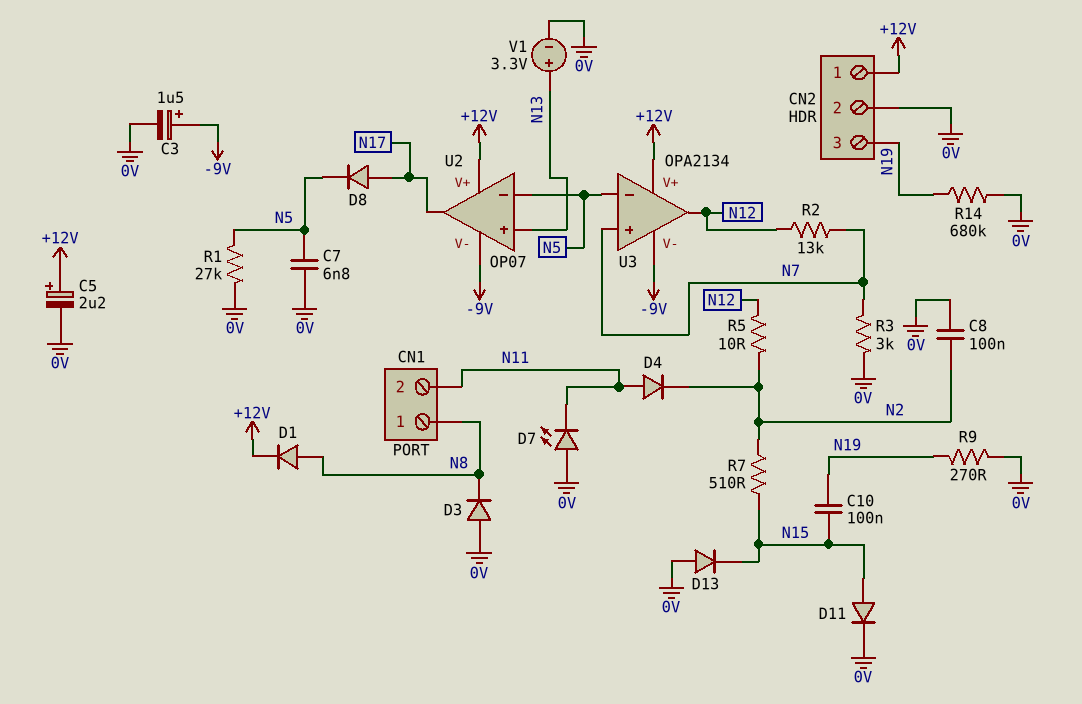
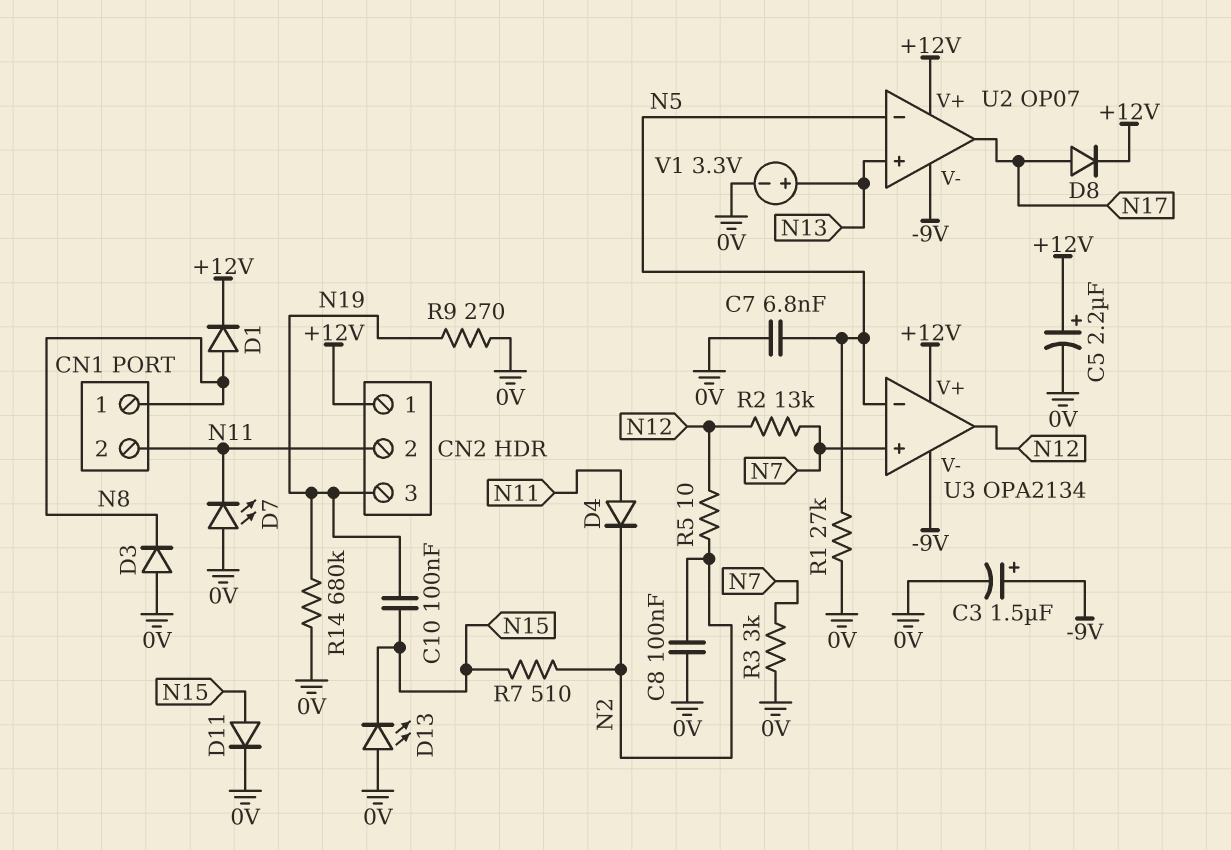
CN2 pin 2: 0V -> N11
D8: diode (A N17, K N5) -> diode (A N17, K +12V)
D13: diode (A 0V, K N15) -> LED (A 0V, K N15)

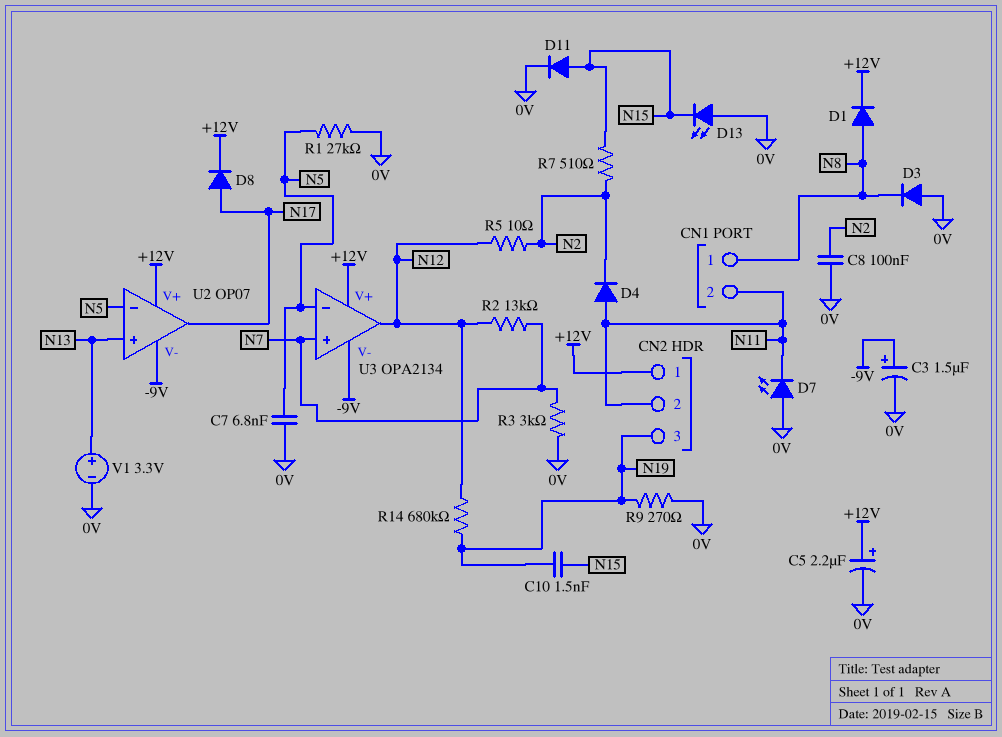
C10: 100nF (N15, N19) -> 1.5nF (N15, N19)
R14: 680k (0V, N19) -> 680k (N12, N19)

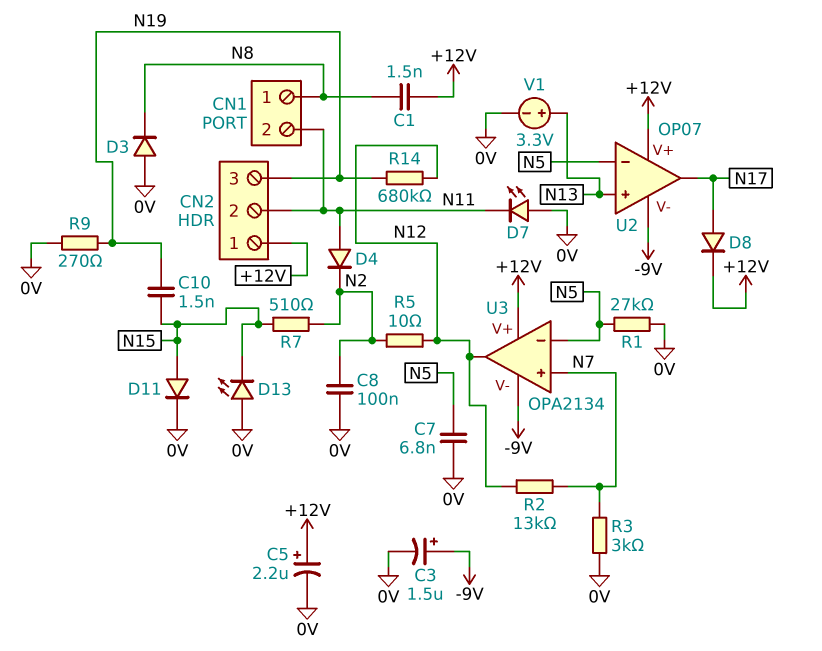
C1: none -> 1.5nF (+12V, N8)
D1: diode (A N8, K +12V) -> none

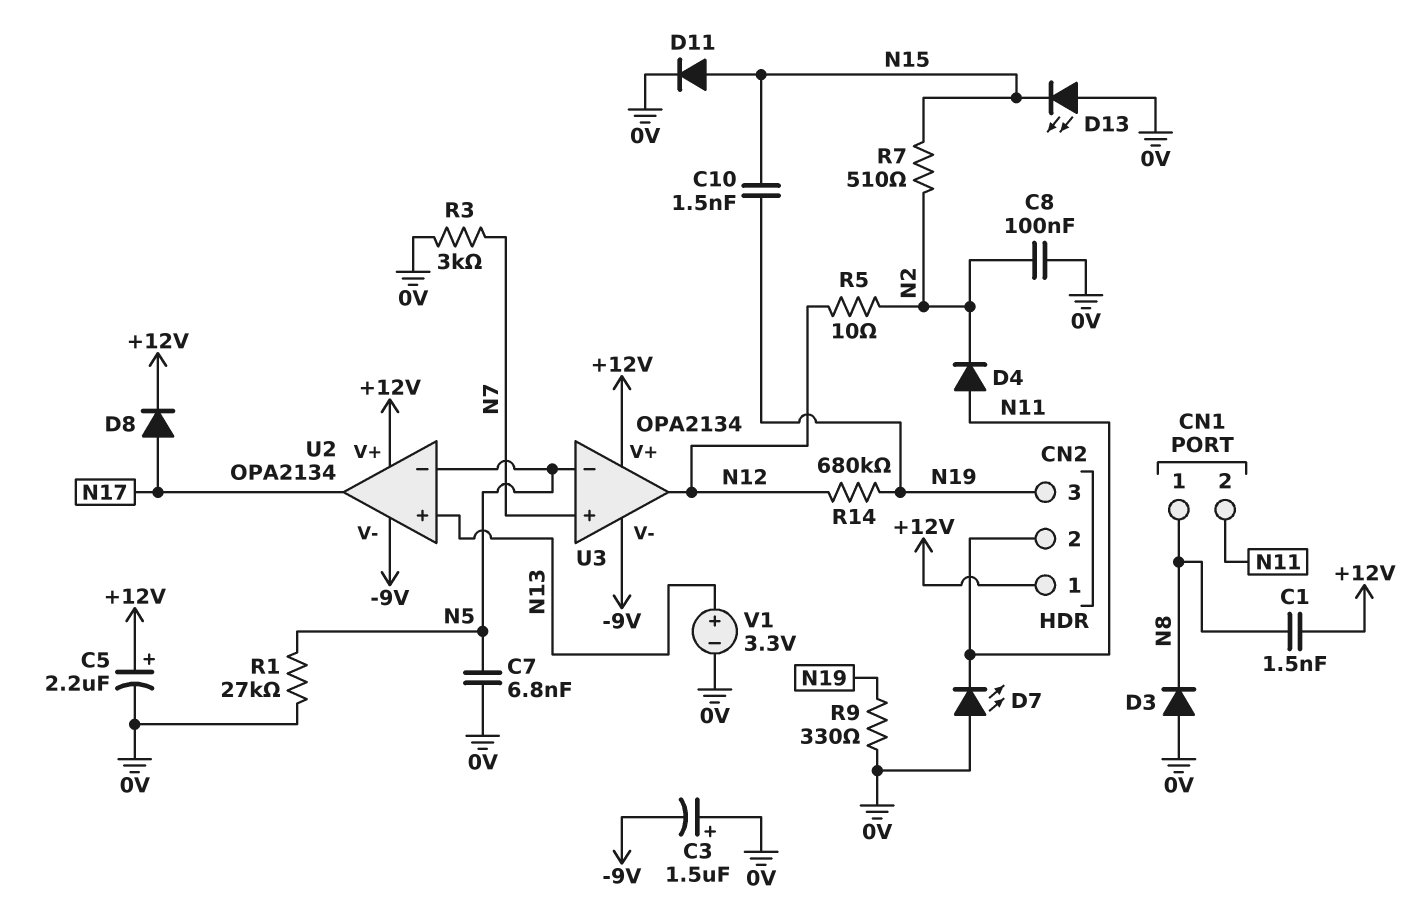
C3: 1.5uF (plus -9V, minus 0V) -> 1.5uF (plus 0V, minus -9V)
R2: 13k (N7, N12) -> none
R9: 270 (0V, N19) -> 330 (0V, N19)
U2: OP07 -> OPA2134

